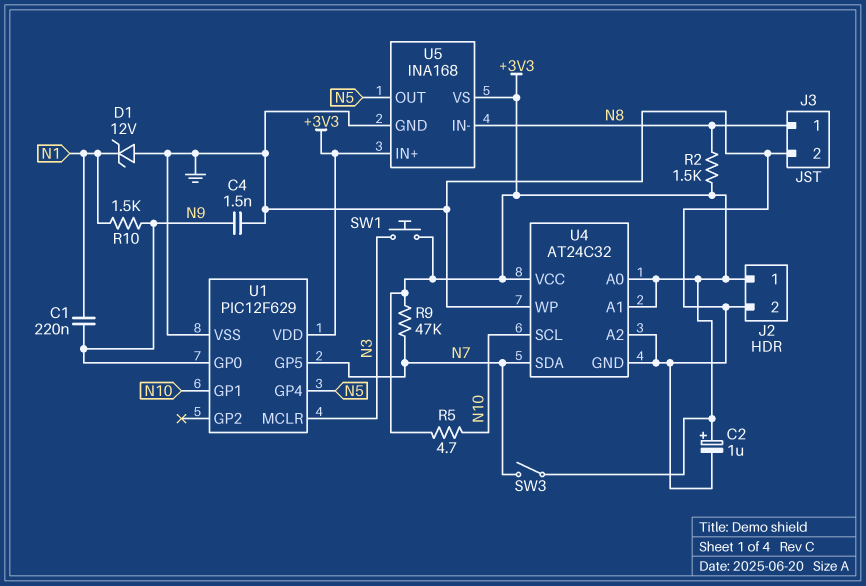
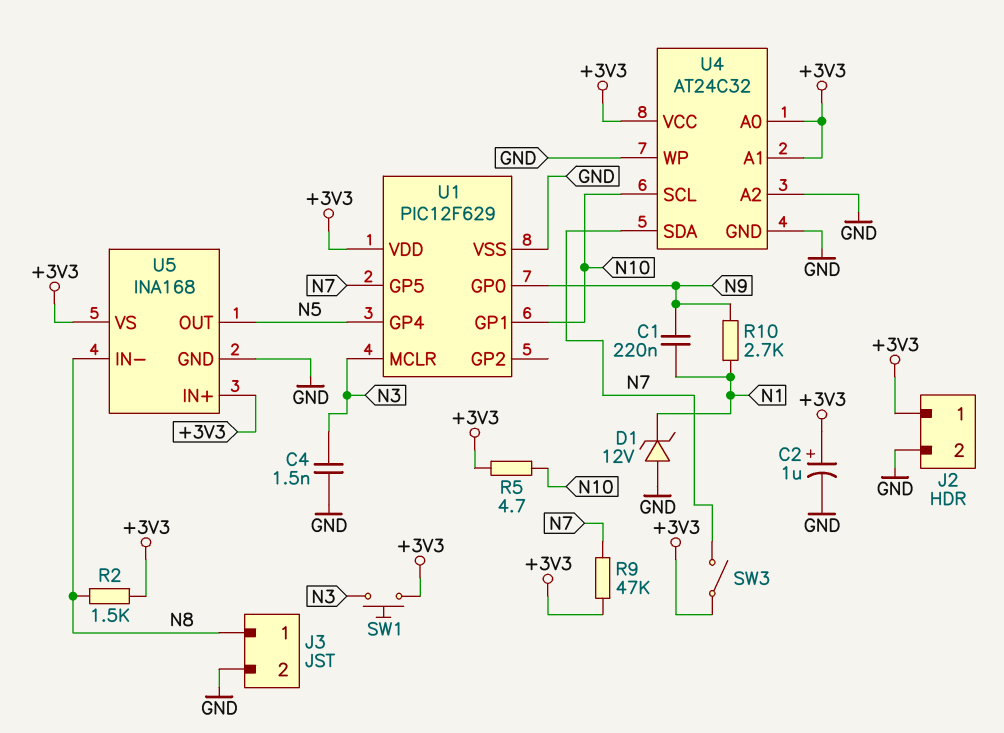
C4: 1.5nF (GND, N9) -> 1.5nF (GND, N3)
R10: 1.5k (N1, N9) -> 2.7k (N1, N9)

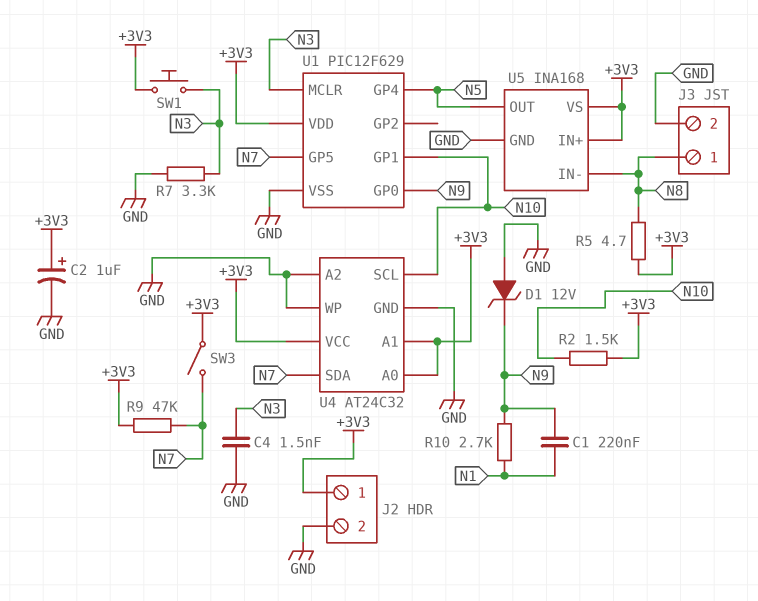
D1: zener 12V (A GND, K N1) -> zener 12V (A GND, K N9)
R2: 1.5k (+3V3, N8) -> 1.5k (+3V3, N10)
R5: 4.7 (+3V3, N10) -> 4.7 (+3V3, N8)
R7: none -> 3.3k (GND, N3)

